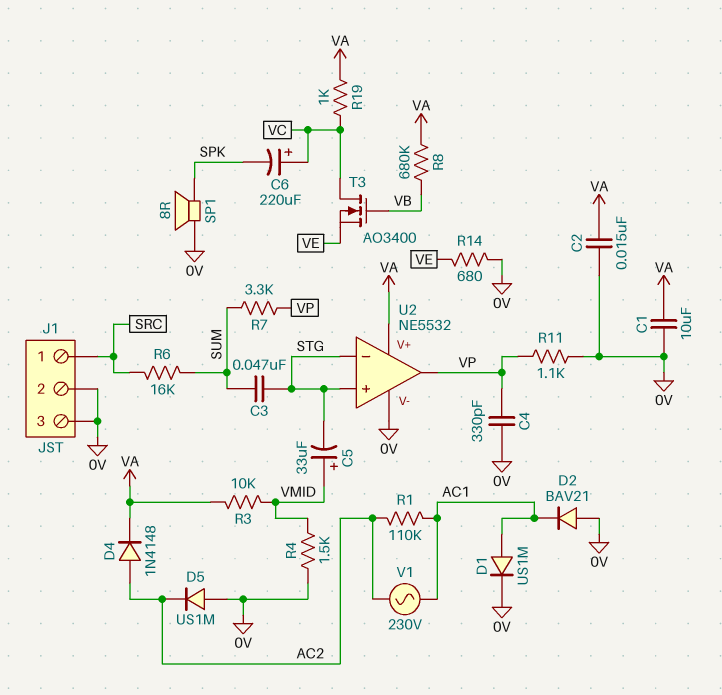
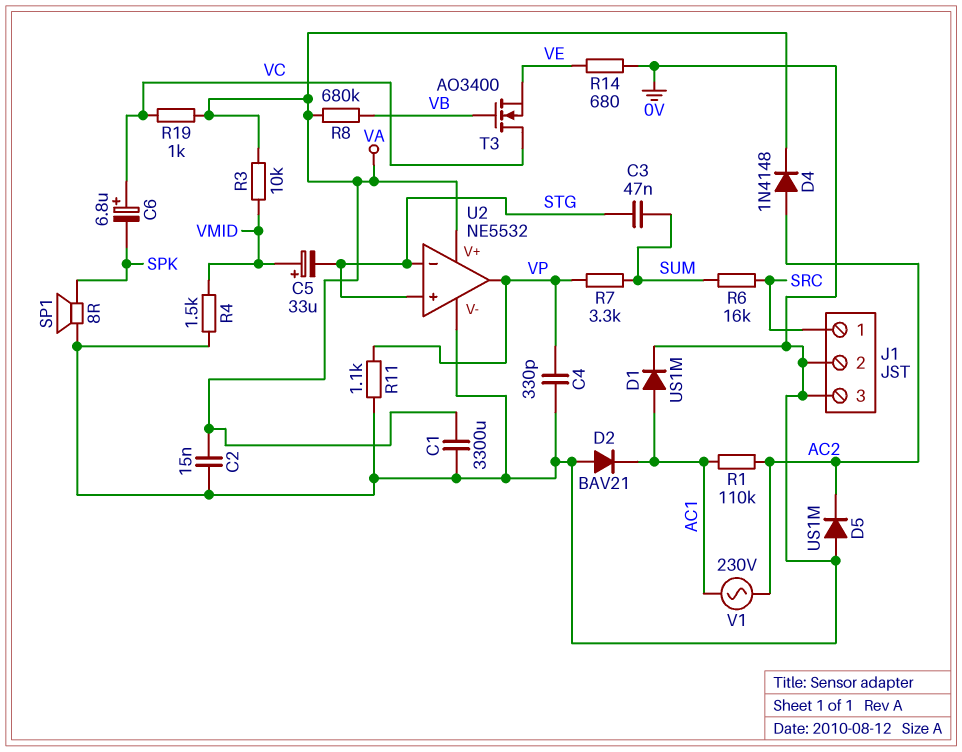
C1: 10uF (0V, VA) -> 3300uF (0V, VA)
C6: 220uF (plus VC, minus SPK) -> 6.8uF (plus VC, minus SPK)

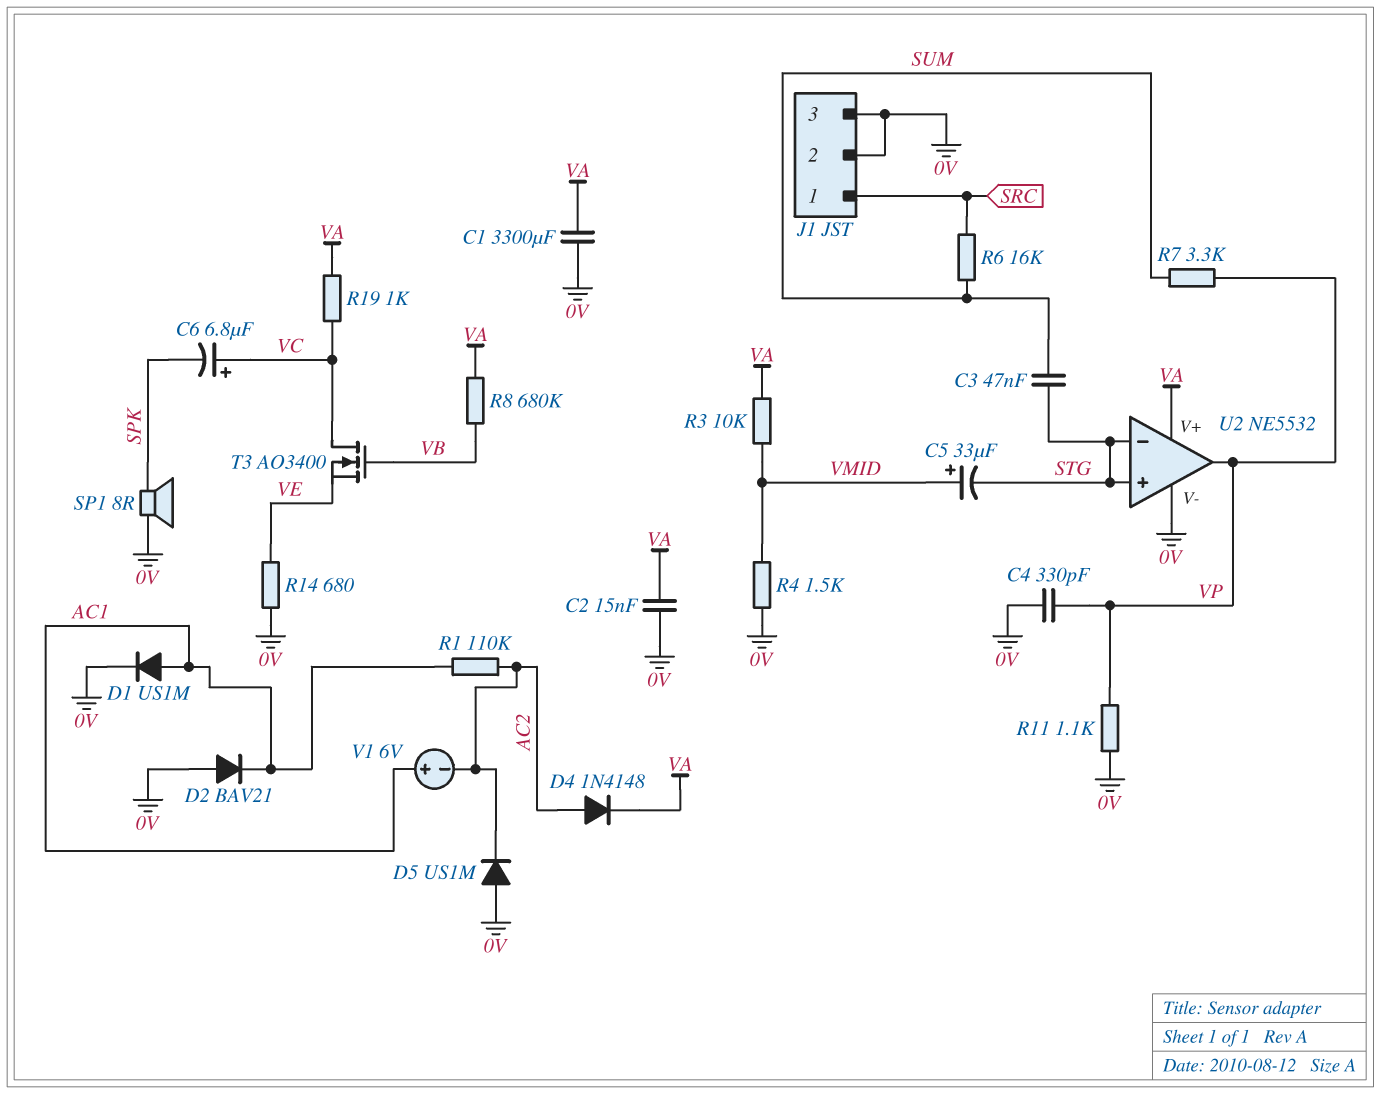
V1: AC 230V (AC1, AC2) -> 6V (plus AC1, minus AC2)

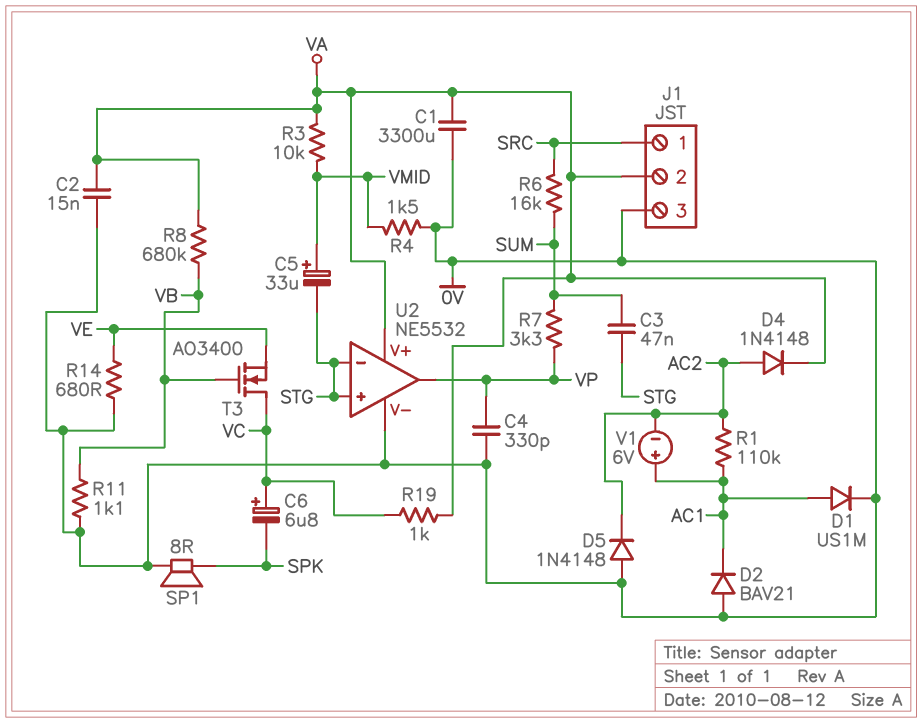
D5: diode US1M (A 0V, K AC2) -> diode 1N4148 (A 0V, K AC2)
J1 pin 2: 0V -> VA
R11: 1.1k (0V, VP) -> 1.1k (0V, VB)

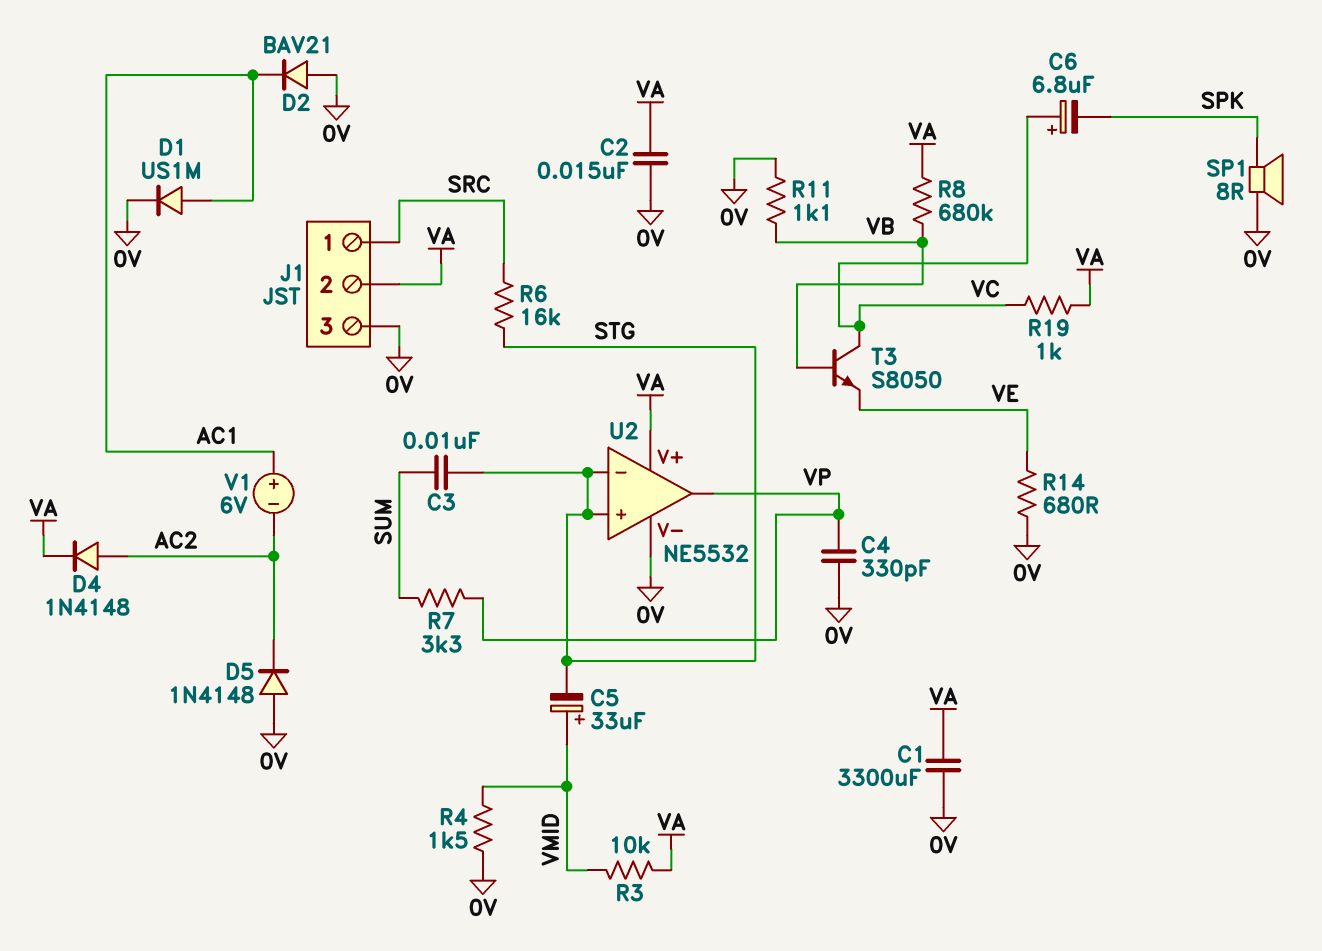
C3: 47nF (STG, SUM) -> 10nF (STG, SUM)
R1: 110k (AC1, AC2) -> none
R6: 16k (SRC, SUM) -> 16k (SRC, STG)
T3: NMOS AO3400 (G VB, D VC, S VE) -> NPN S8050 (B VB, C VC, E VE)

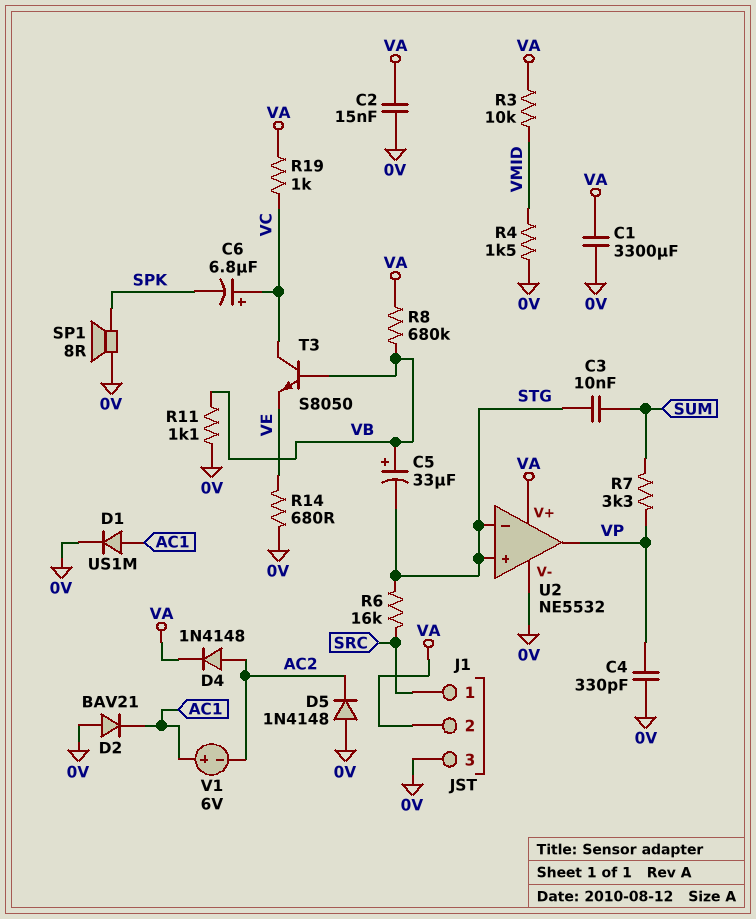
C5: 33uF (plus VMID, minus STG) -> 33uF (plus VB, minus STG)

